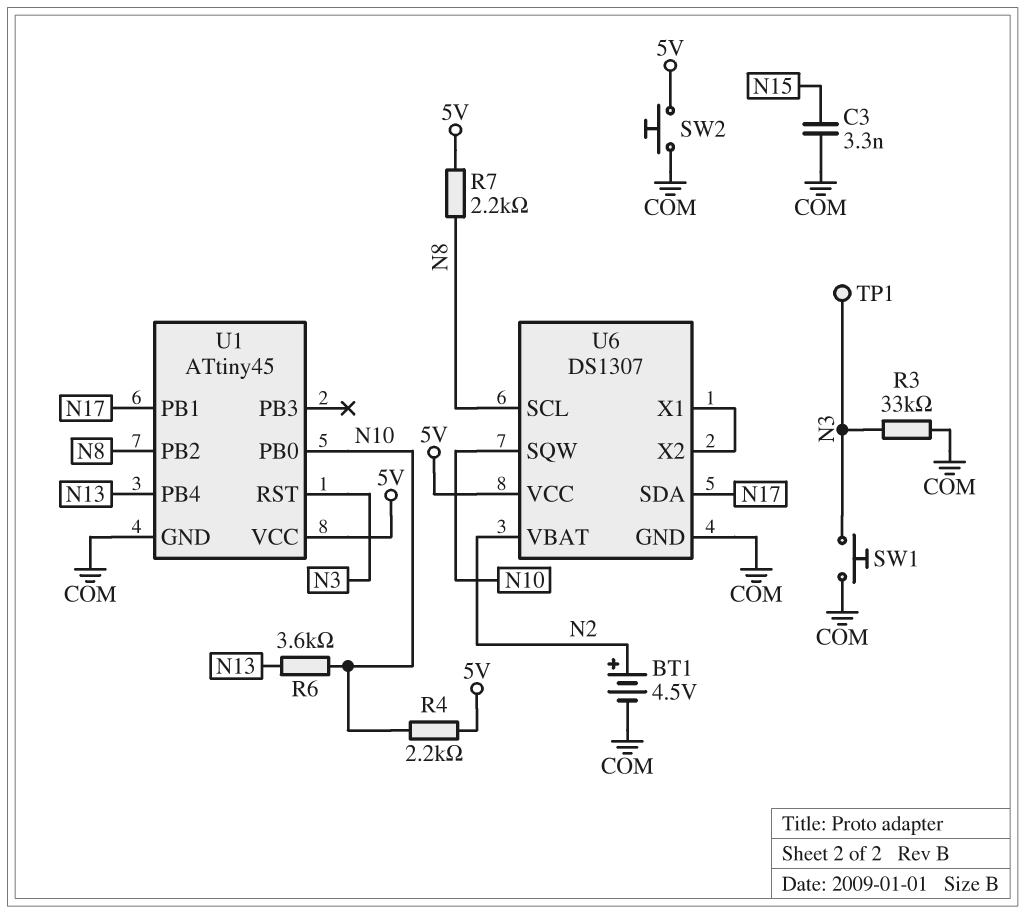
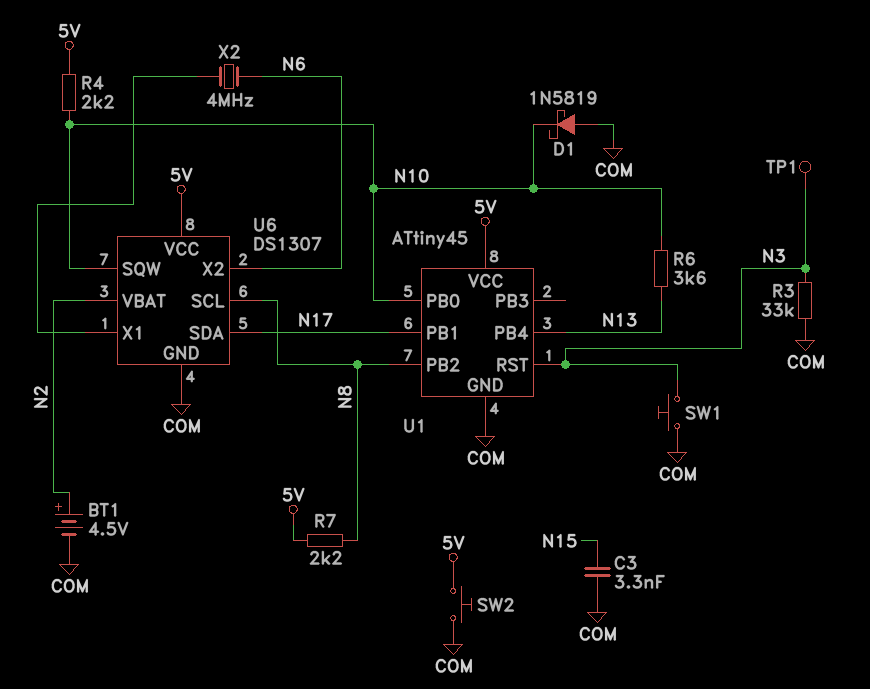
D1: none -> schottky 1N5819 (A COM, K N10)
U6 pin X2: U6/X1 -> N6
X2: none -> 4MHz (N6, U6/X1)

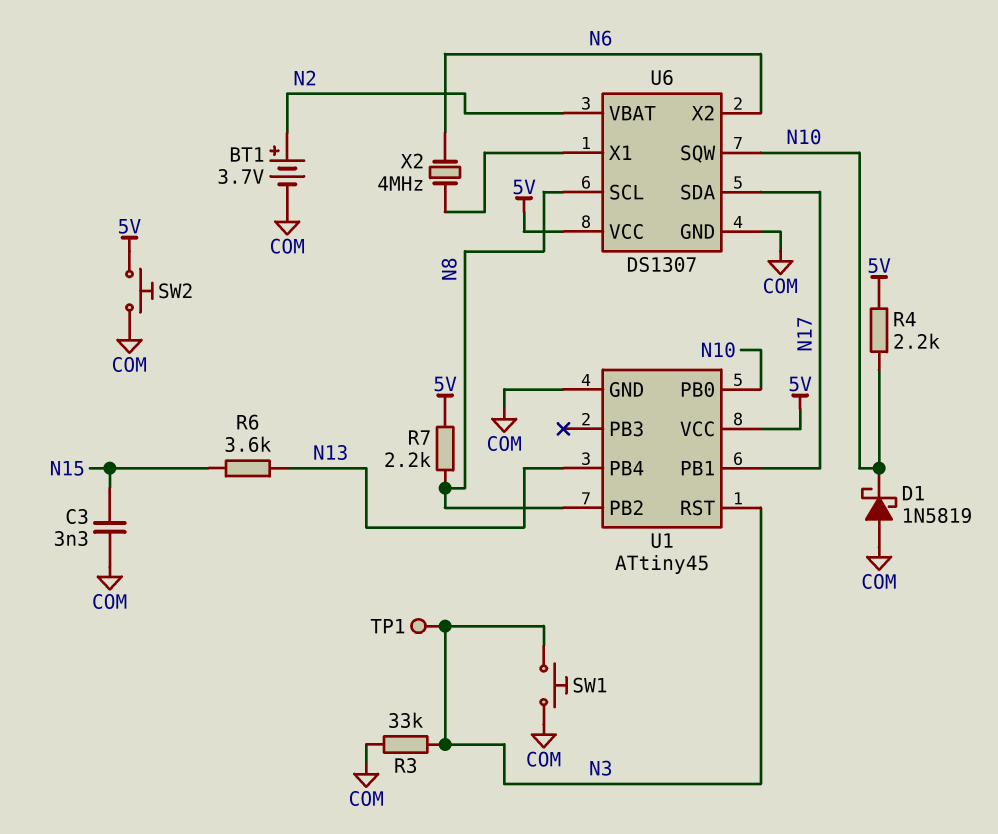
BT1: 4.5V (plus N2, minus COM) -> 3.7V (plus N2, minus COM)
R6: 3.6k (N10, N13) -> 3.6k (N13, N15)

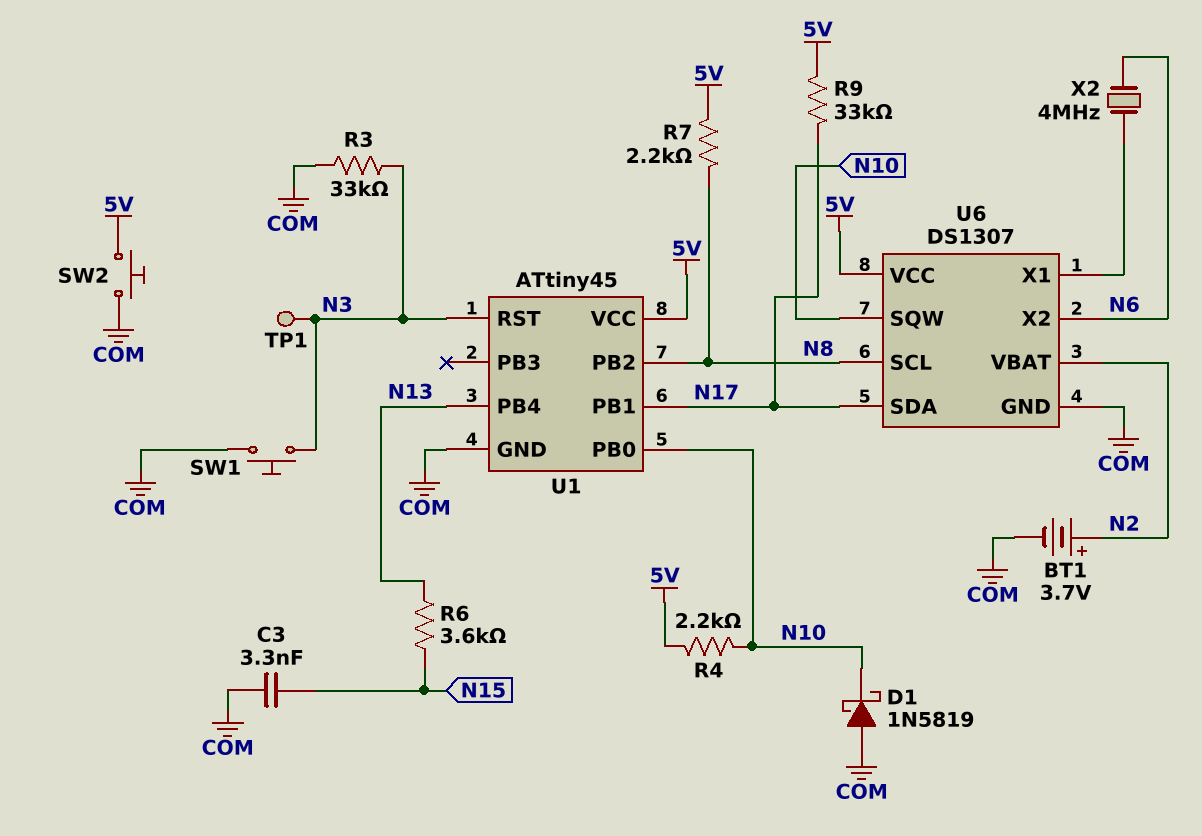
R9: none -> 33k (5V, N17)

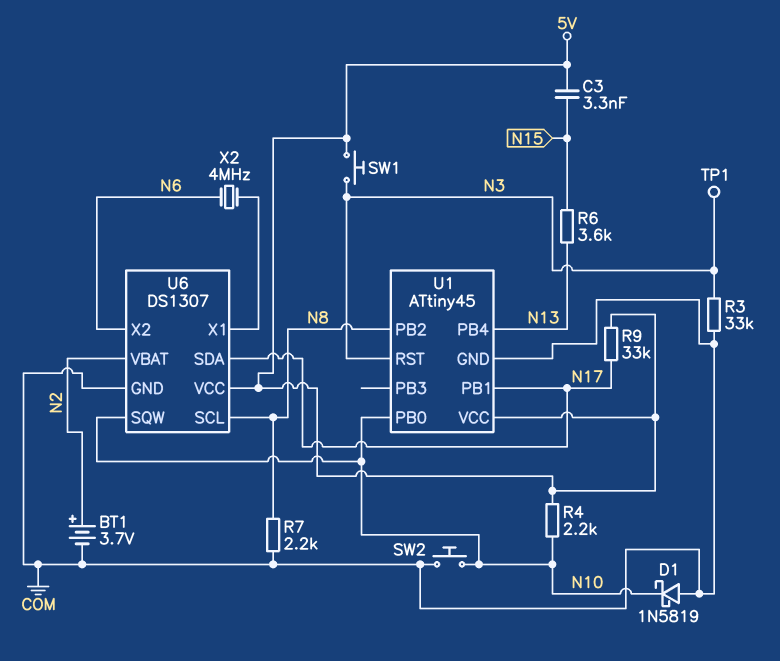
C3: 3.3nF (COM, N15) -> 3.3nF (5V, N15)
R7: 2.2k (5V, N8) -> 2.2k (COM, N8)
SW1: button (COM, N3) -> button (5V, N3)
SW2: button (5V, COM) -> button (COM, N10)

